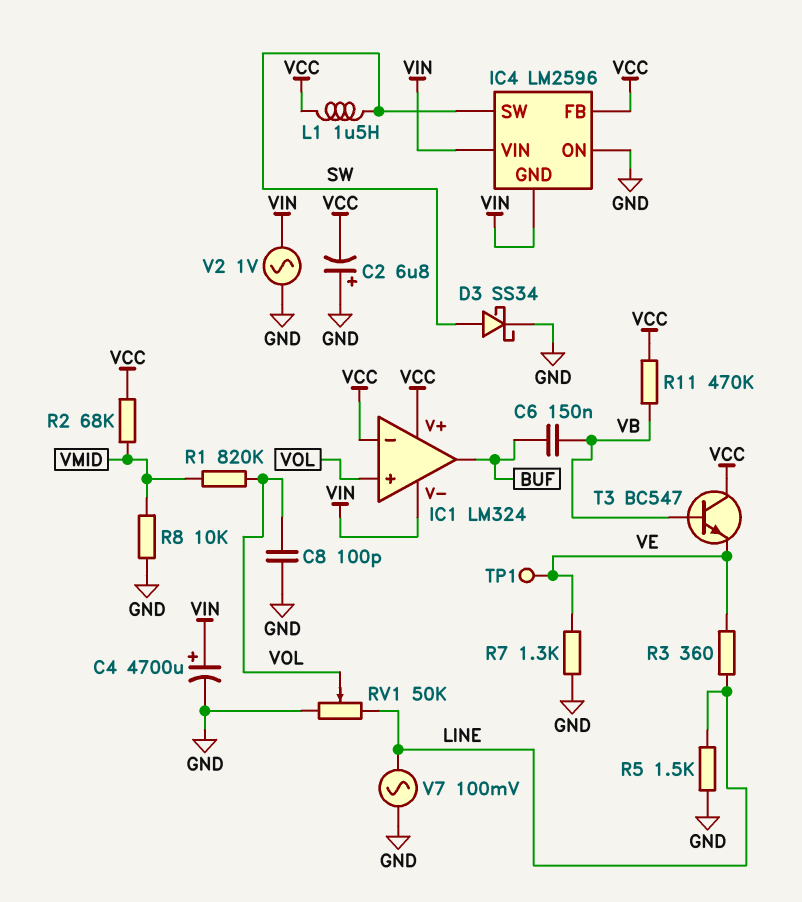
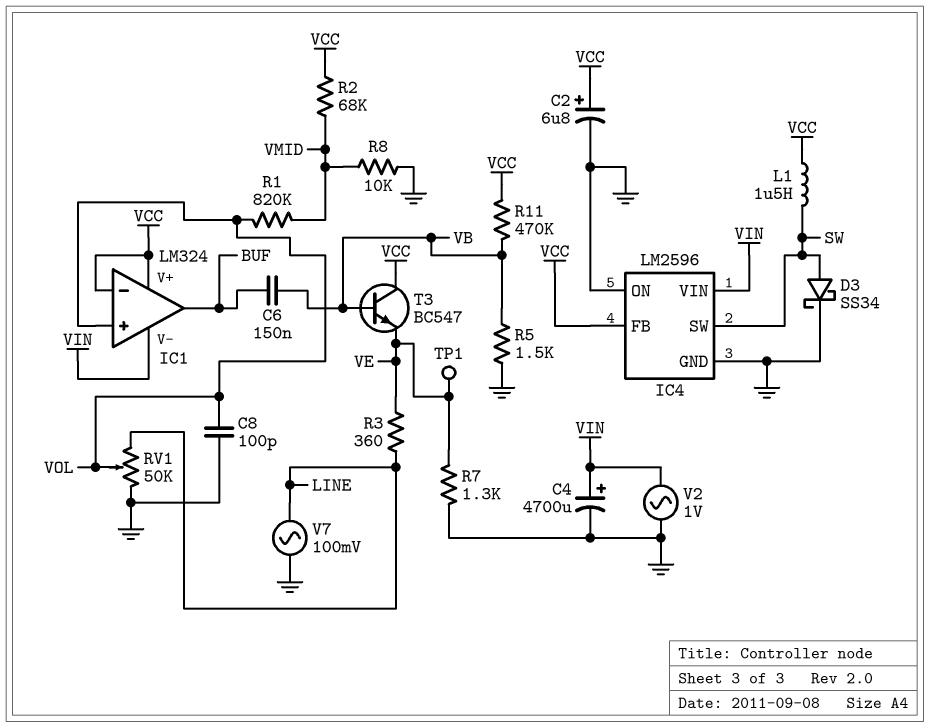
C2: 6.8uF (plus GND, minus VCC) -> 6.8uF (plus VCC, minus GND)
IC4 pin GND: VIN -> GND
R5: 1.5k (GND, LINE) -> 1.5k (GND, VB)

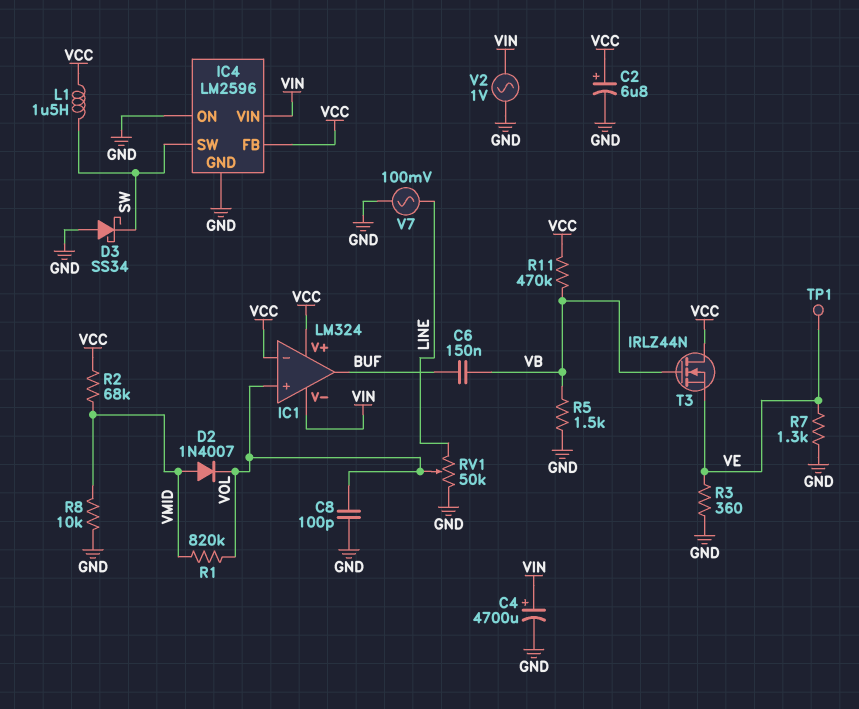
D2: none -> diode 1N4007 (A VMID, K VOL)
D3: schottky SS34 (A SW, K GND) -> schottky SS34 (A GND, K SW)
R3: 360 (LINE, VE) -> 360 (GND, VE)
T3: NPN BC547 (B VB, C VCC, E VE) -> NMOS IRLZ44N (G VB, D VCC, S VE)

